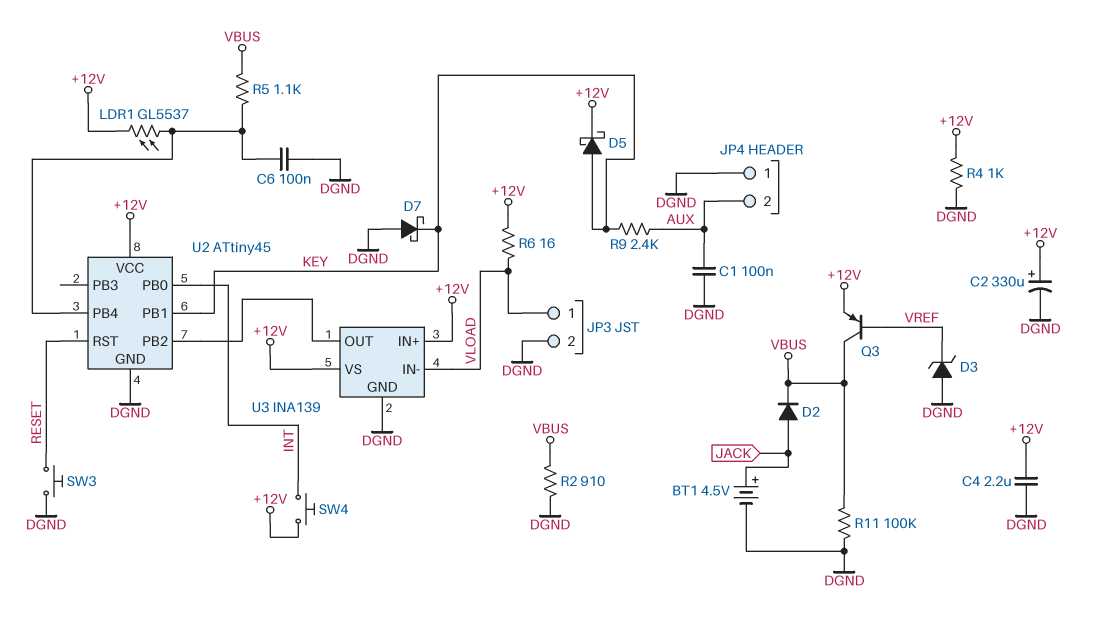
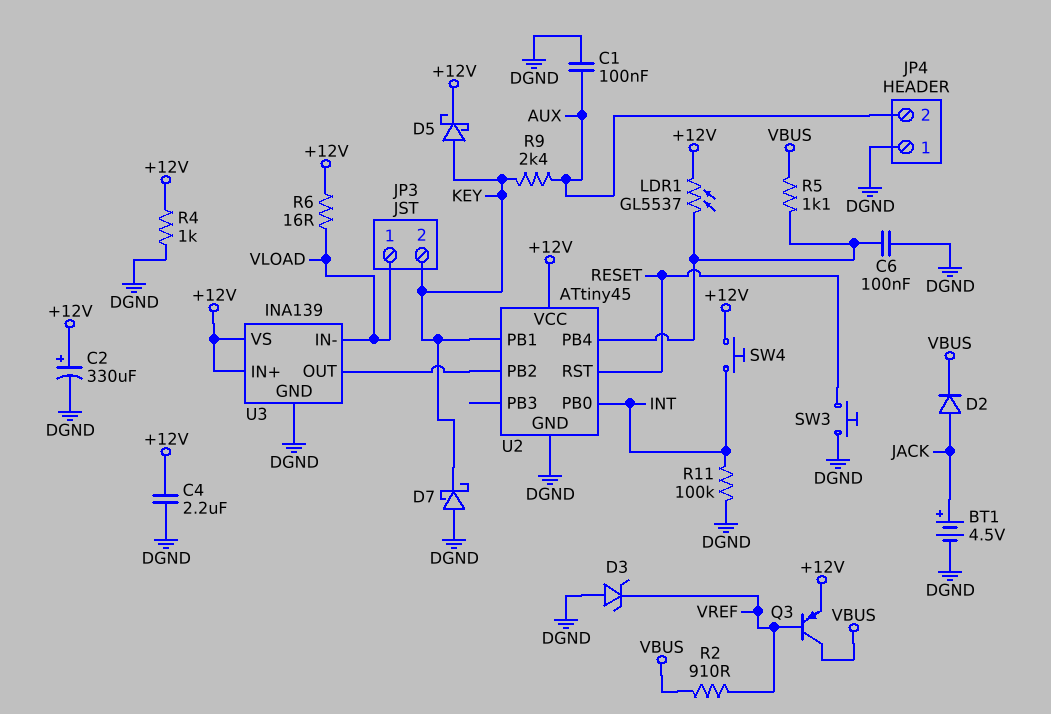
JP3 pin 2: DGND -> KEY
R2: 910 (DGND, VBUS) -> 910 (VBUS, VREF)
R11: 100k (DGND, VBUS) -> 100k (DGND, INT)

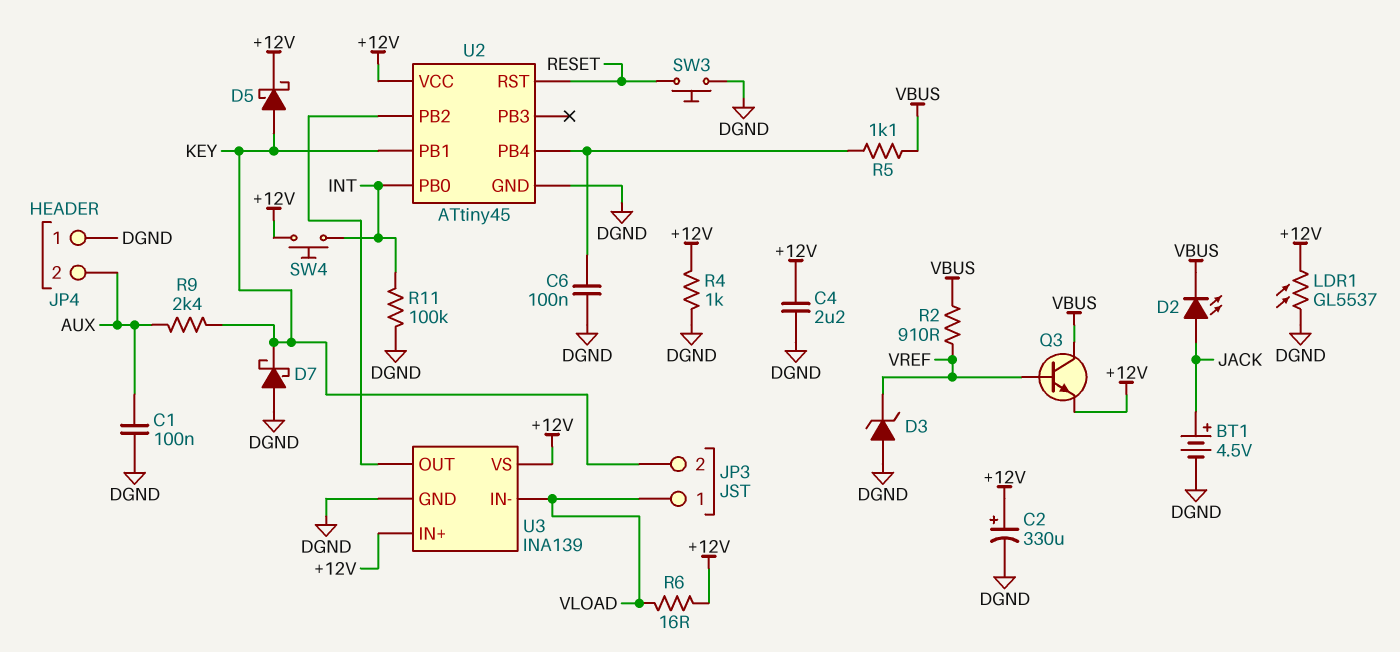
D2: diode (A JACK, K VBUS) -> LED (A JACK, K VBUS)
LDR1: GL5537 (+12V, U2/PB4) -> GL5537 (+12V, DGND)
Q3: PNP (B VREF, C VBUS, E +12V) -> NPN (B VREF, C VBUS, E +12V)

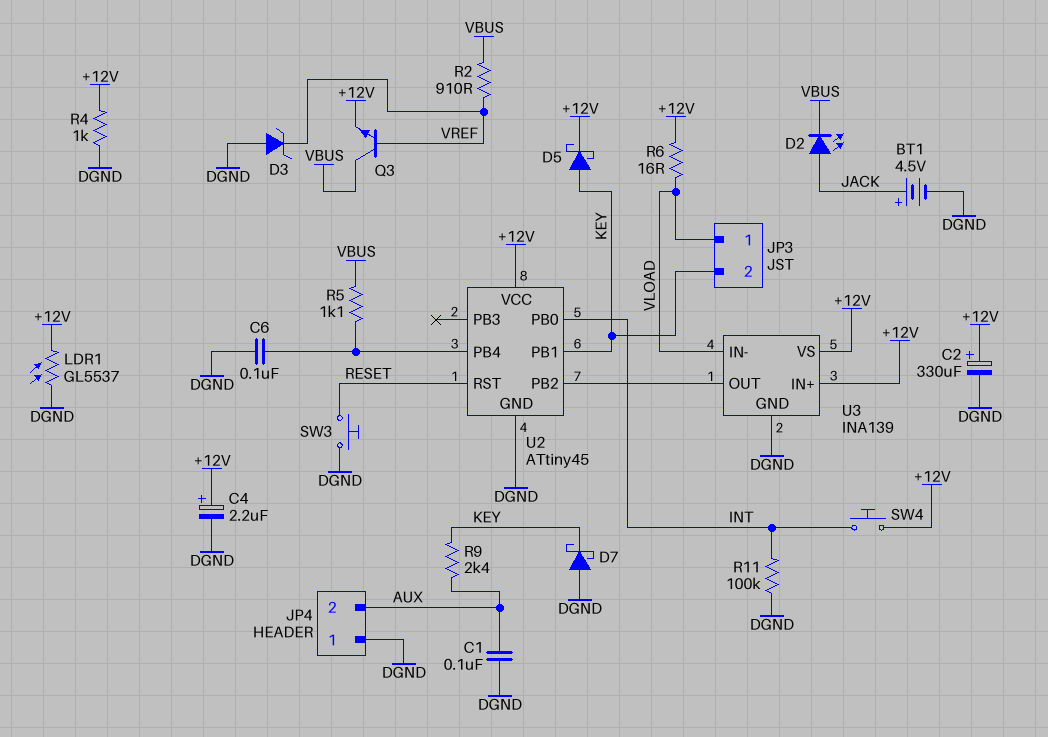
C4: 2.2uF (+12V, DGND) -> 2.2uF (plus +12V, minus DGND)

